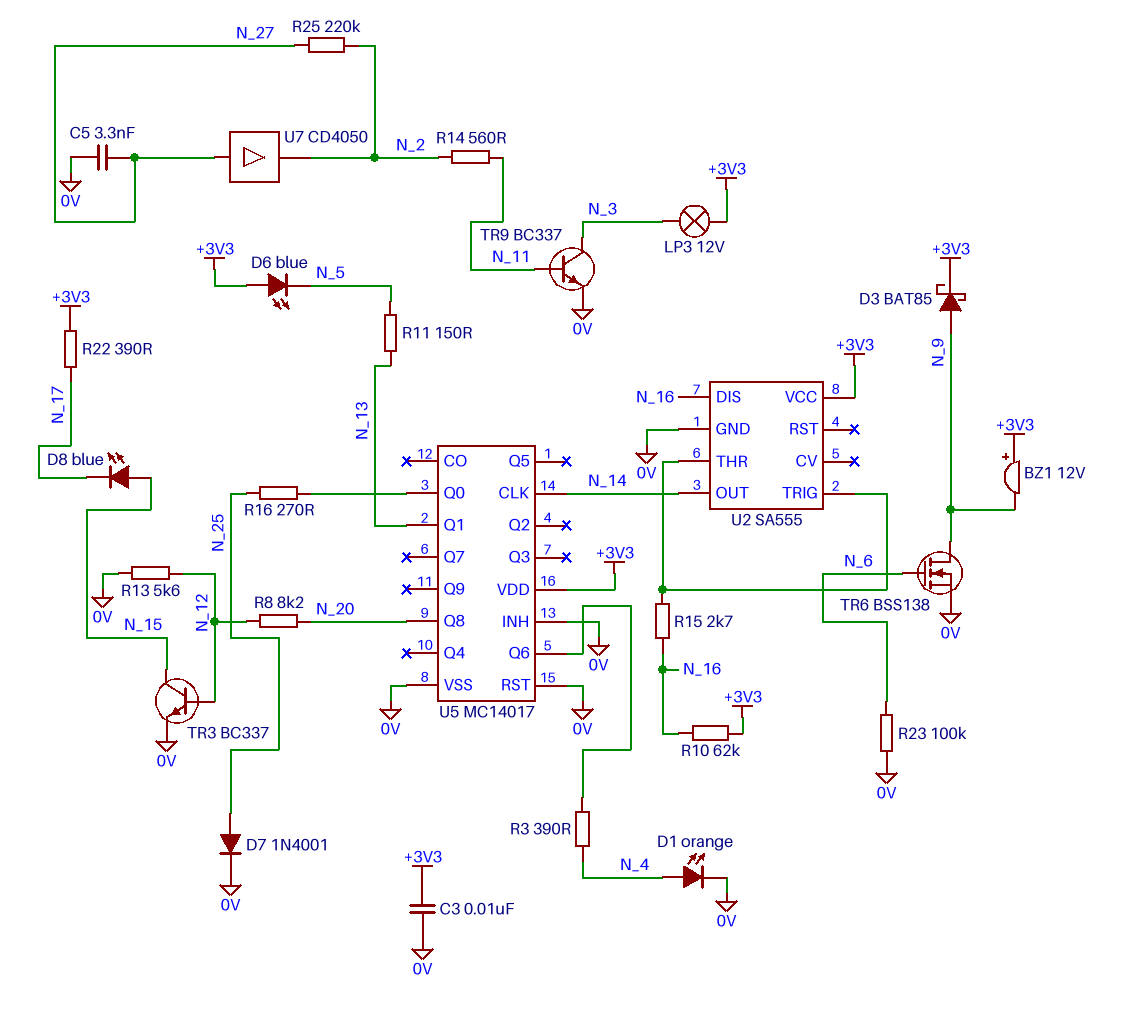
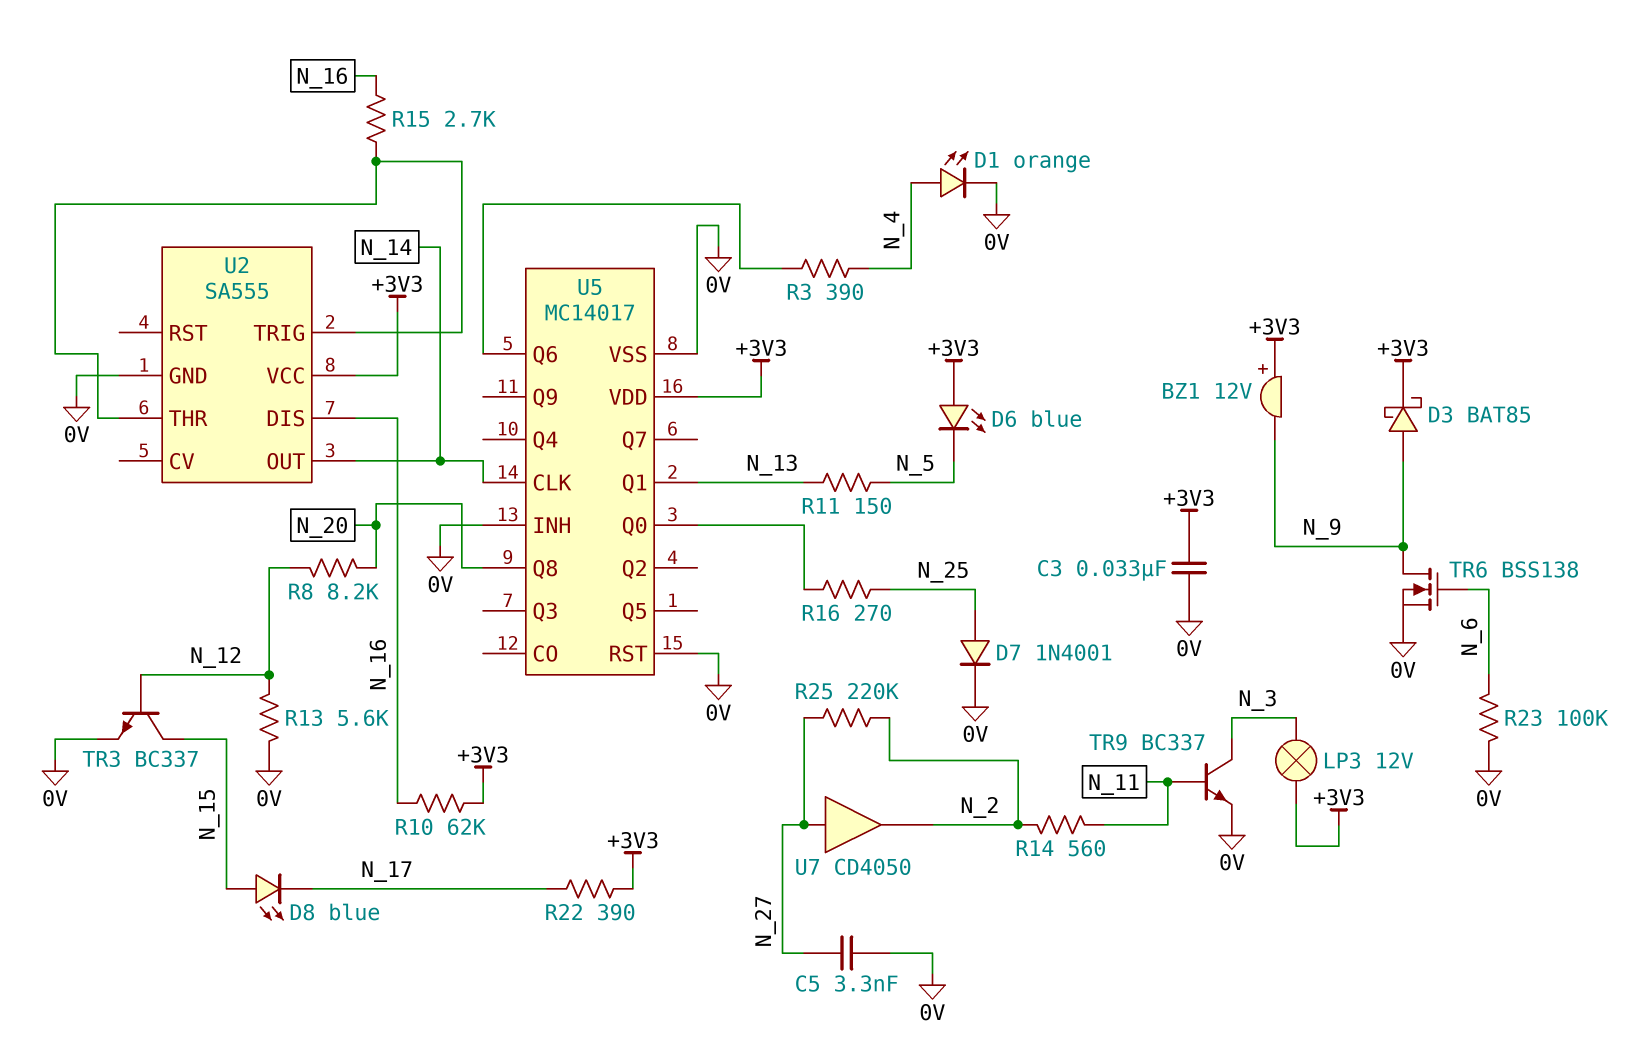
C3: 10nF (+3V3, 0V) -> 33nF (+3V3, 0V)

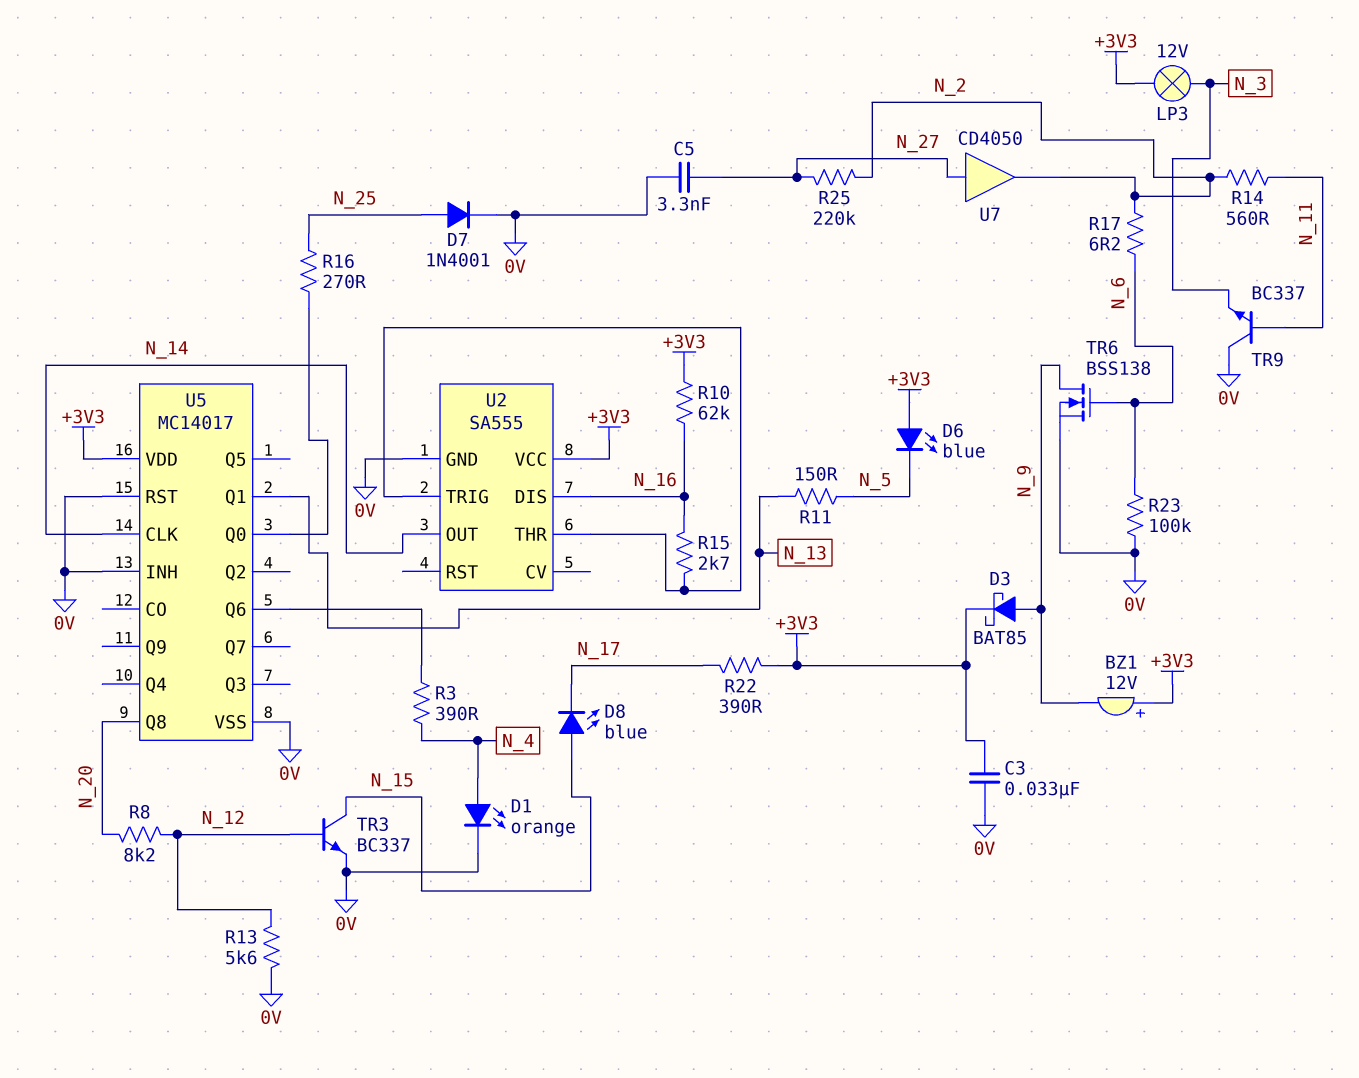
R17: none -> 6.2 (N_2, N_6)
TR9: NPN BC337 (B N_11, C N_3, E 0V) -> NPN BC337 (B N_11, C 0V, E N_3)

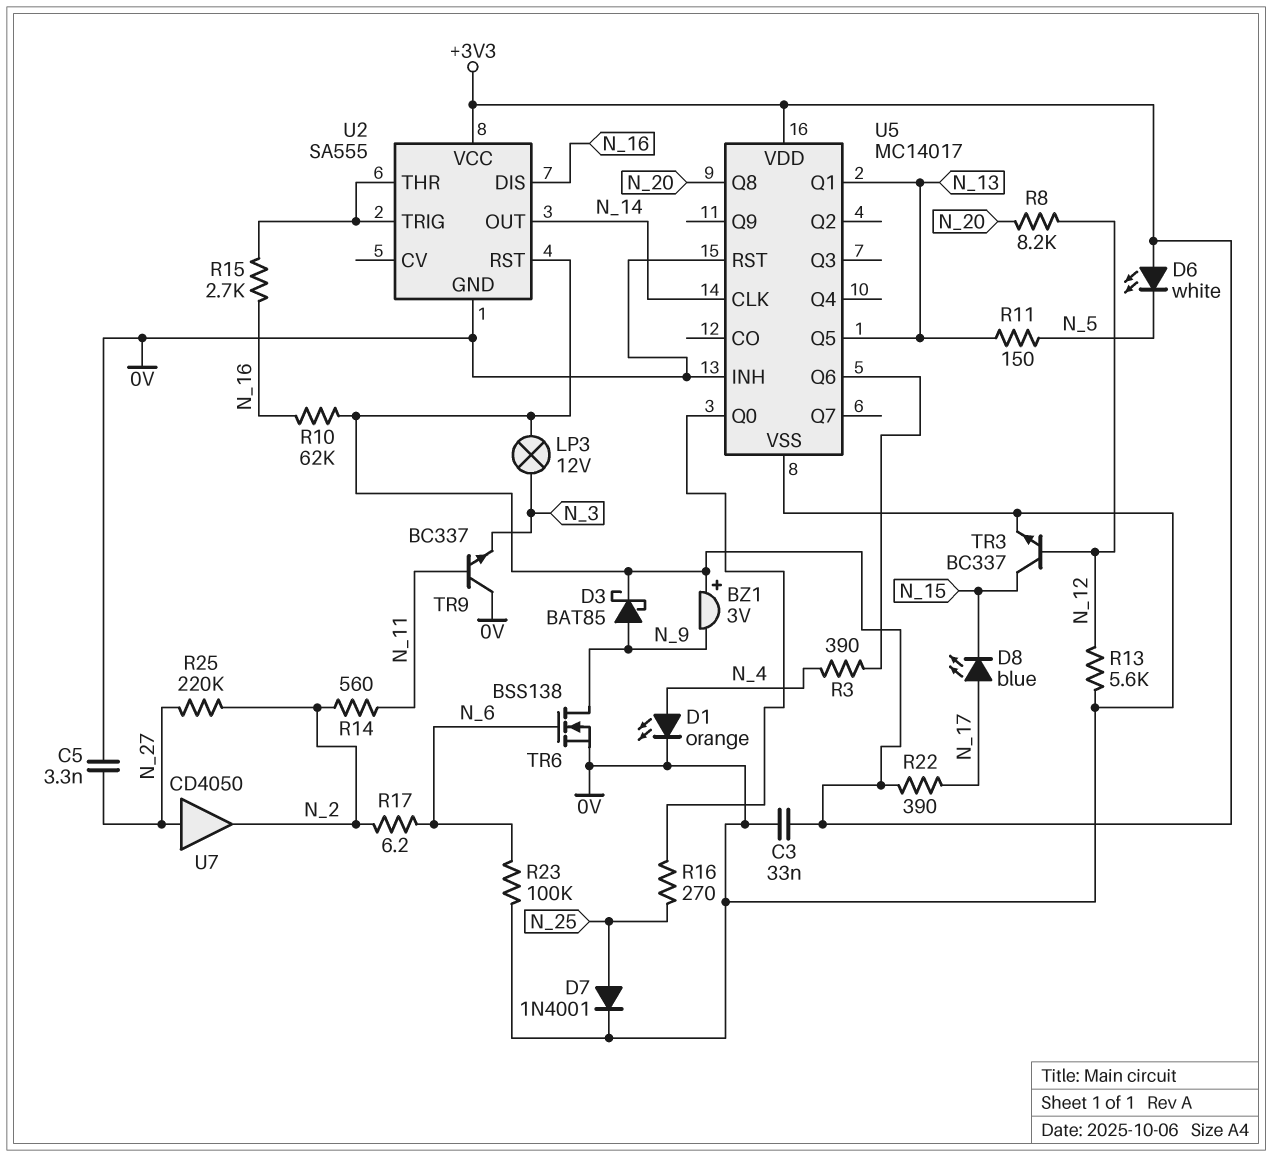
BZ1: buzzer 12V (plus +3V3, minus N_9) -> buzzer 3V (plus +3V3, minus N_9)
D6: LED blue (A +3V3, K N_5) -> LED white (A +3V3, K N_5)
D8: LED blue (A N_15, K N_17) -> LED blue (A N_17, K N_15)
U2 pin RST: none -> +3V3
U5 pin Q5: none -> N_13

